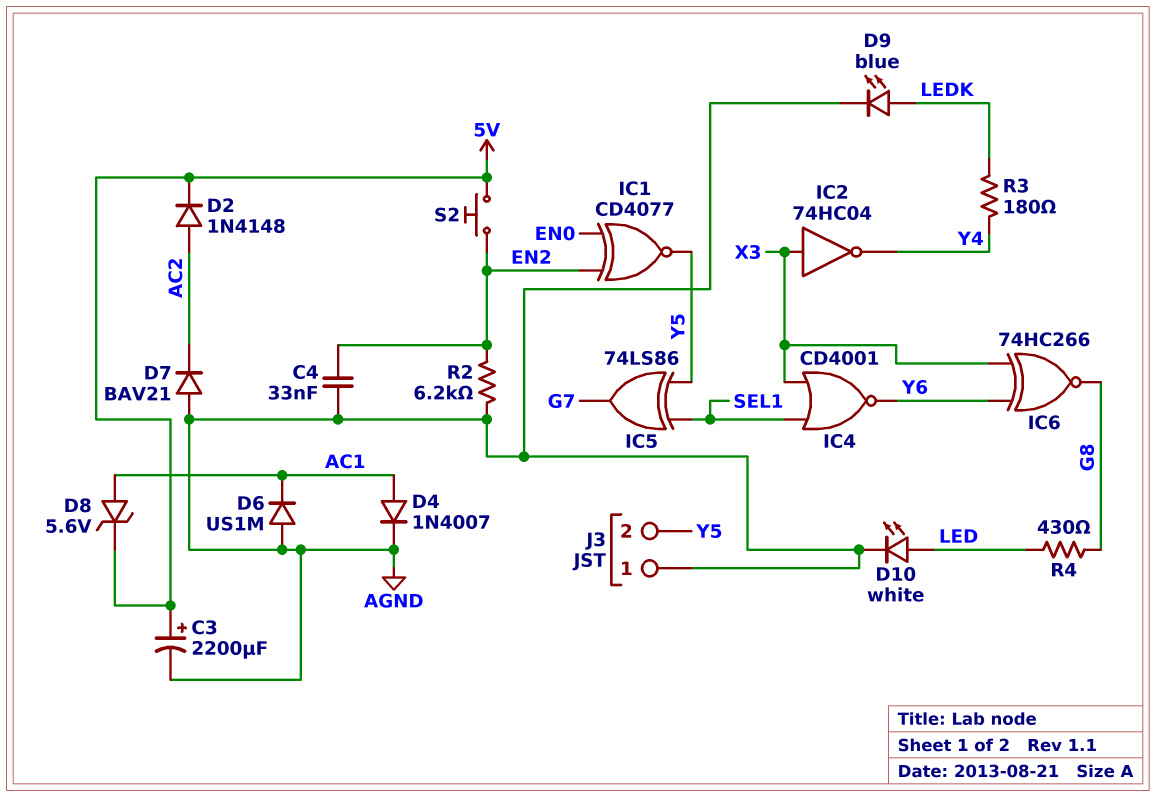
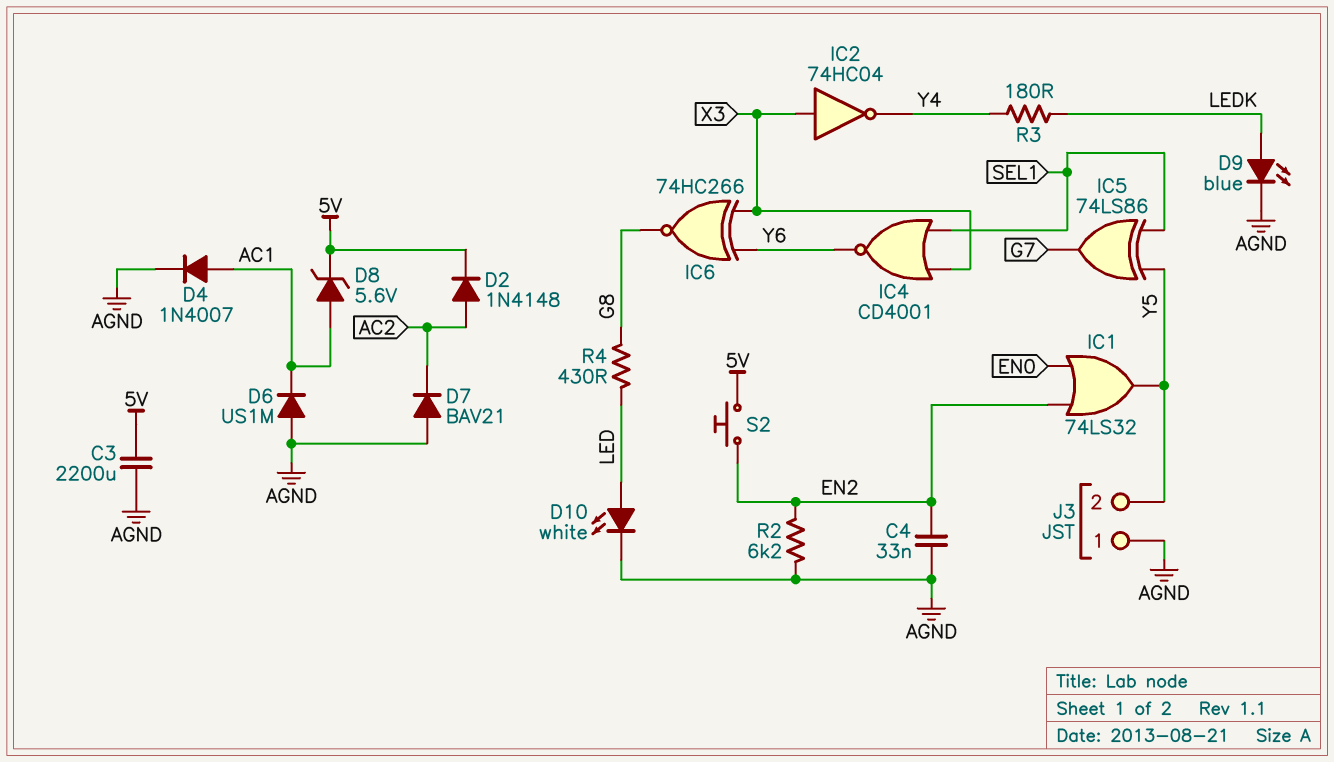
C3: 2200uF (plus 5V, minus AGND) -> 2200uF (5V, AGND)
IC1: XNOR CD4077 (in EN0, in EN2, out Y5) -> OR 74LS32 (in EN0, in EN2, out Y5)

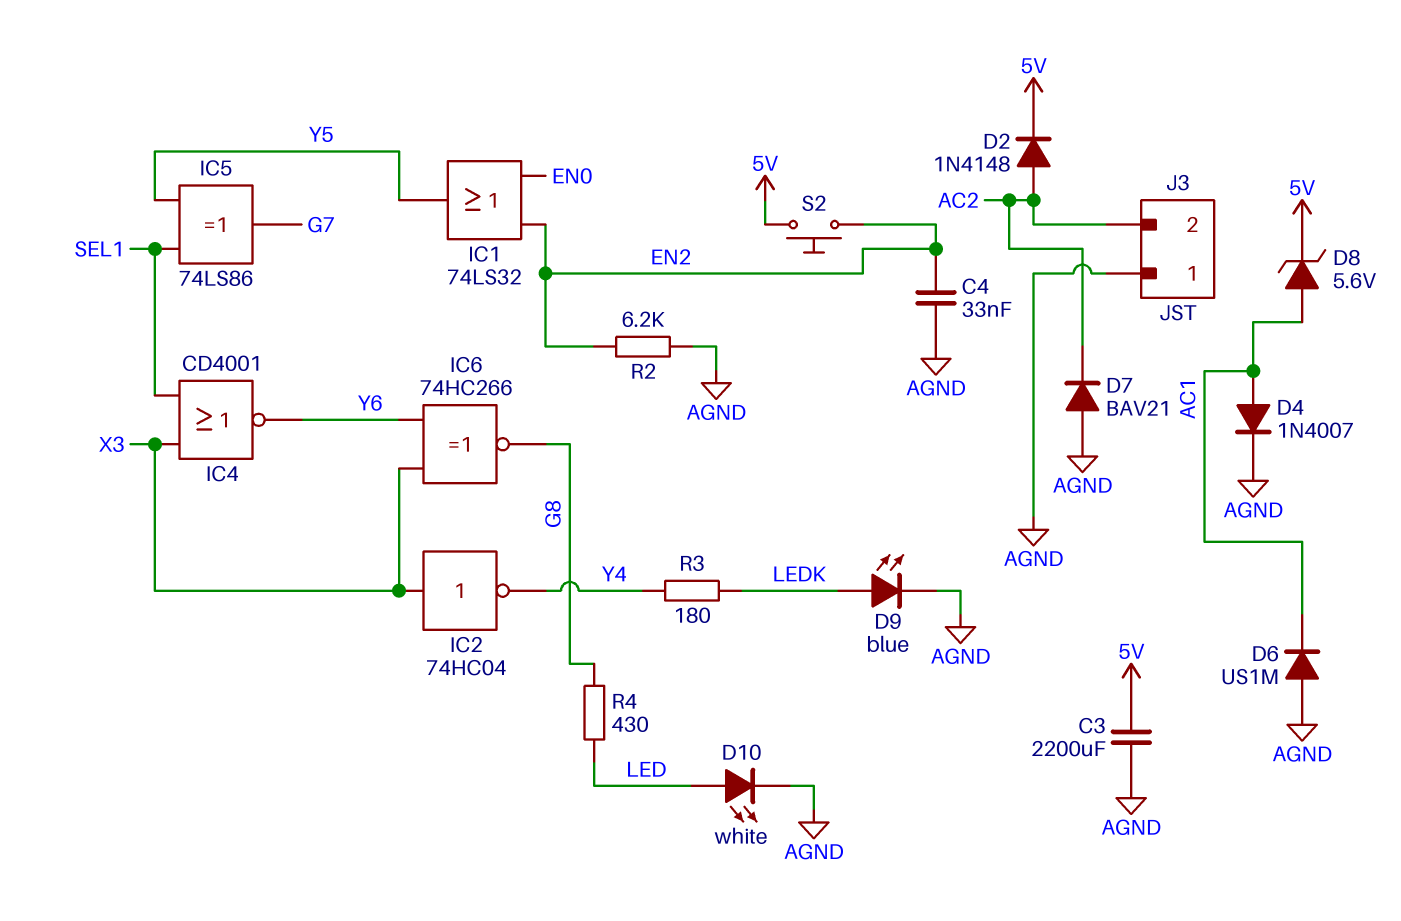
J3 pin 2: Y5 -> AC2

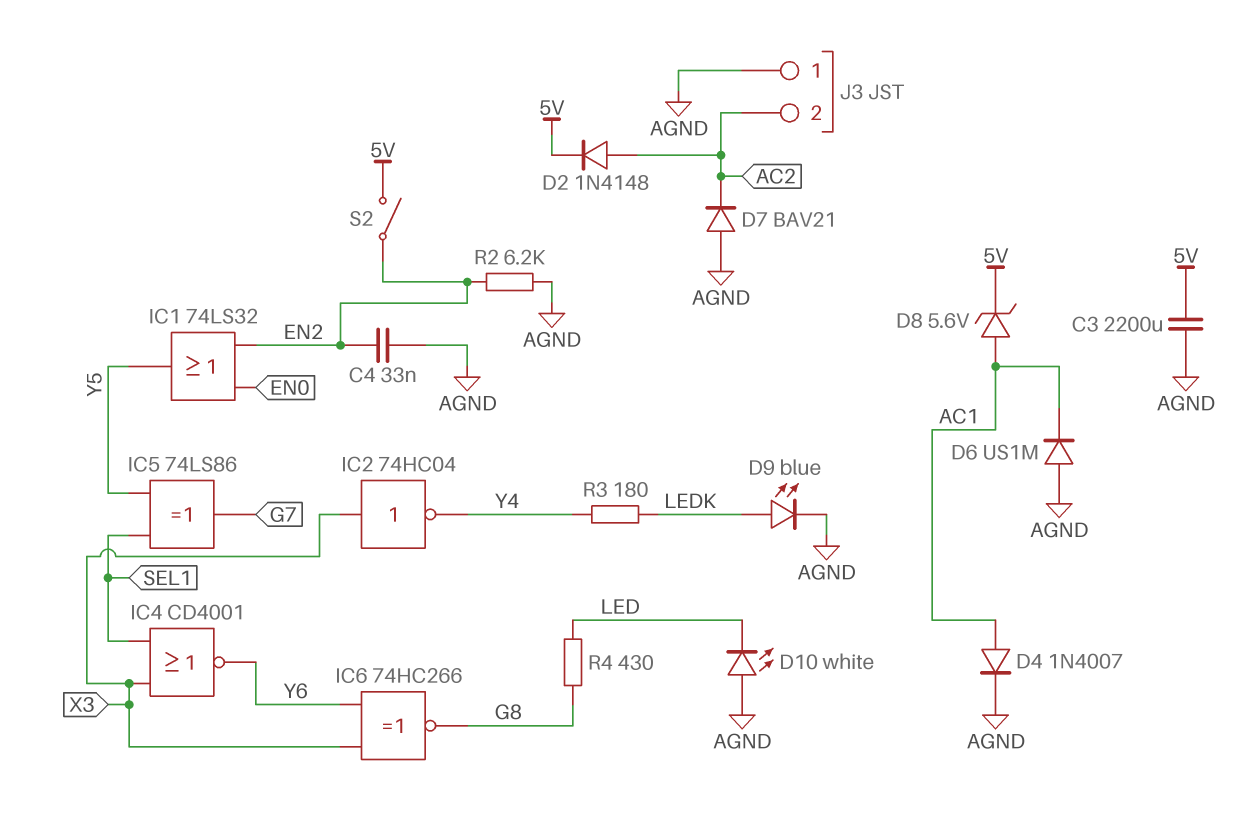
D10: LED white (A LED, K AGND) -> LED white (A AGND, K LED)
S2: button (5V, EN2) -> switch (5V, EN2)

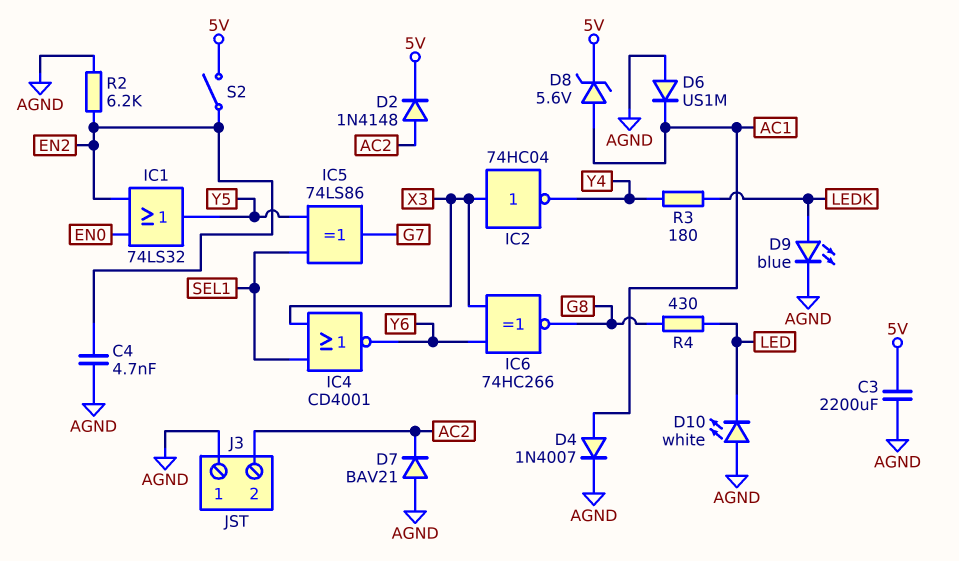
C4: 33nF (AGND, EN2) -> 4.7nF (AGND, EN2)

